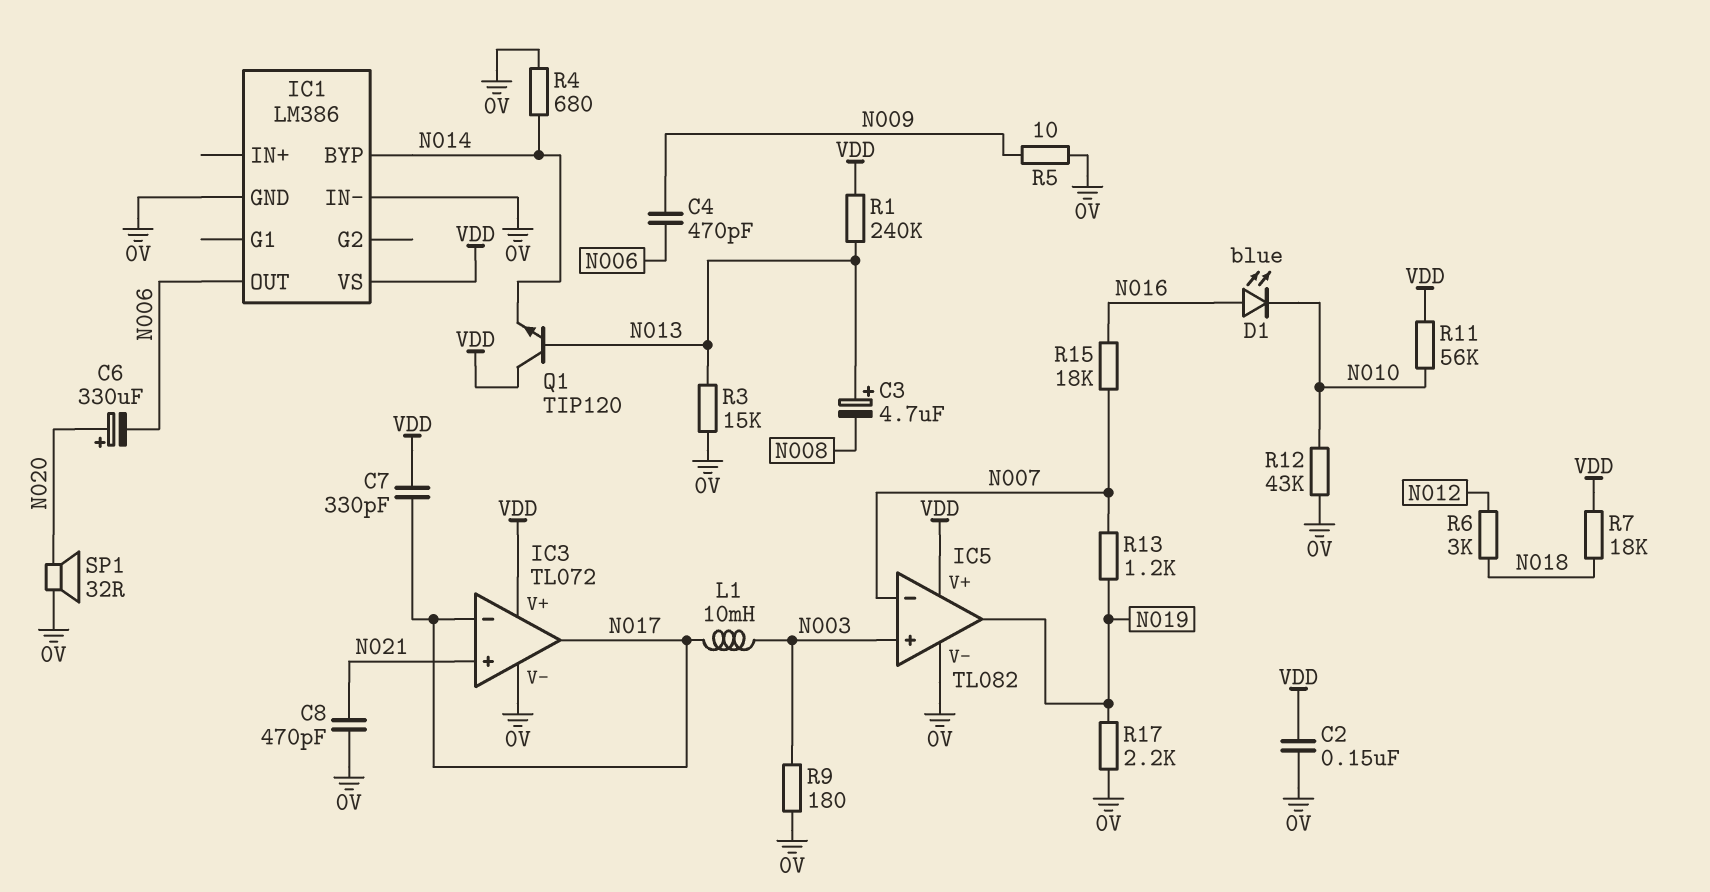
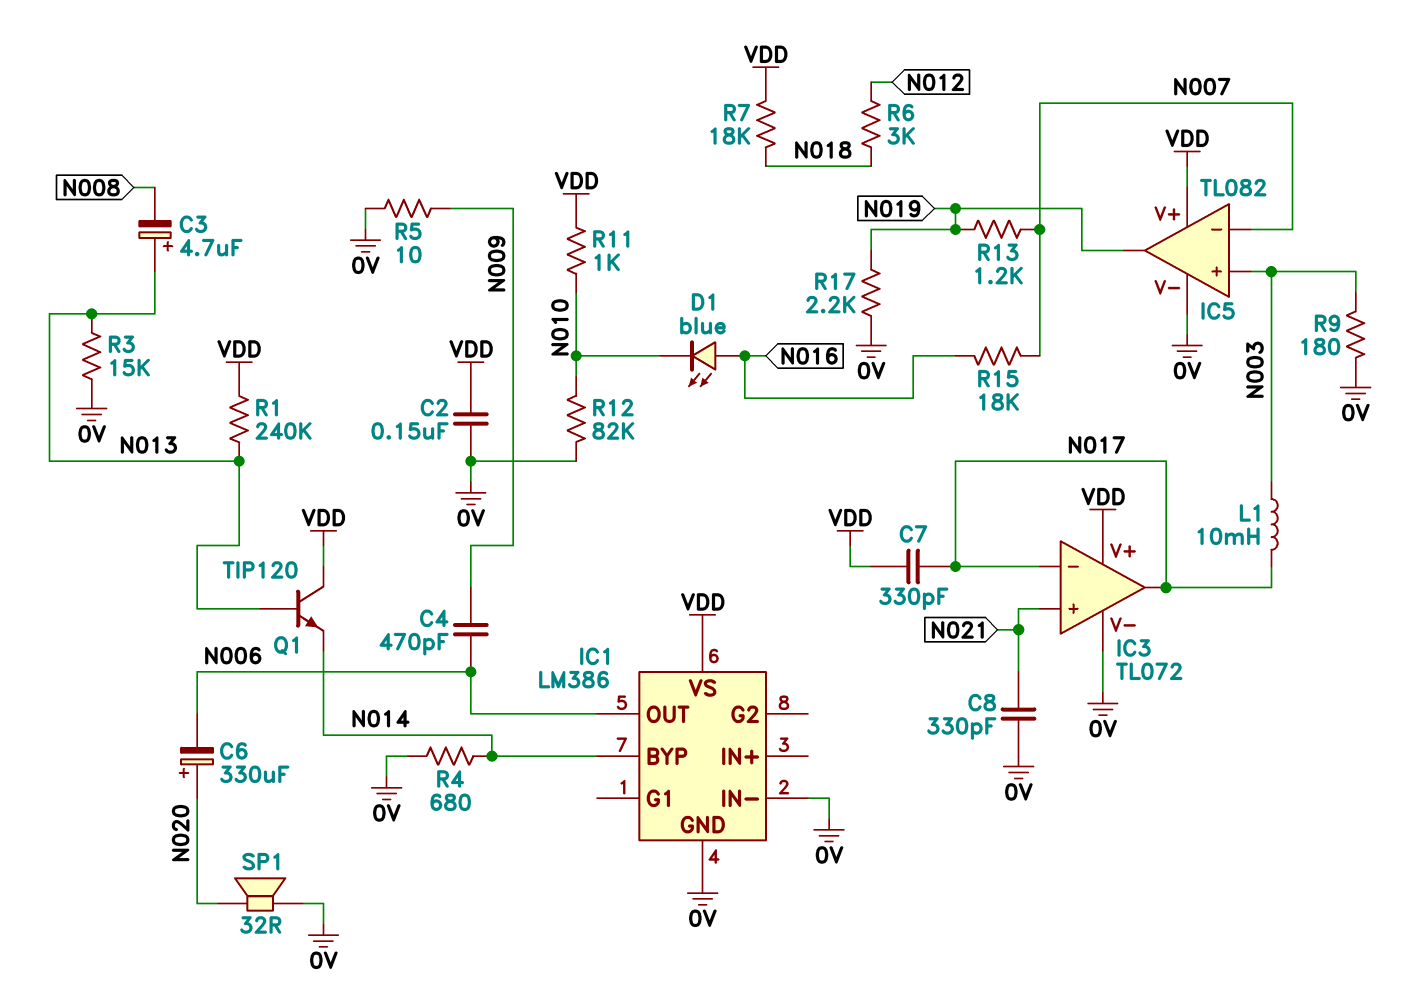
C8: 470pF (0V, N021) -> 330pF (0V, N021)
R11: 56k (N010, VDD) -> 1k (N010, VDD)
R12: 43k (0V, N010) -> 82k (0V, N010)

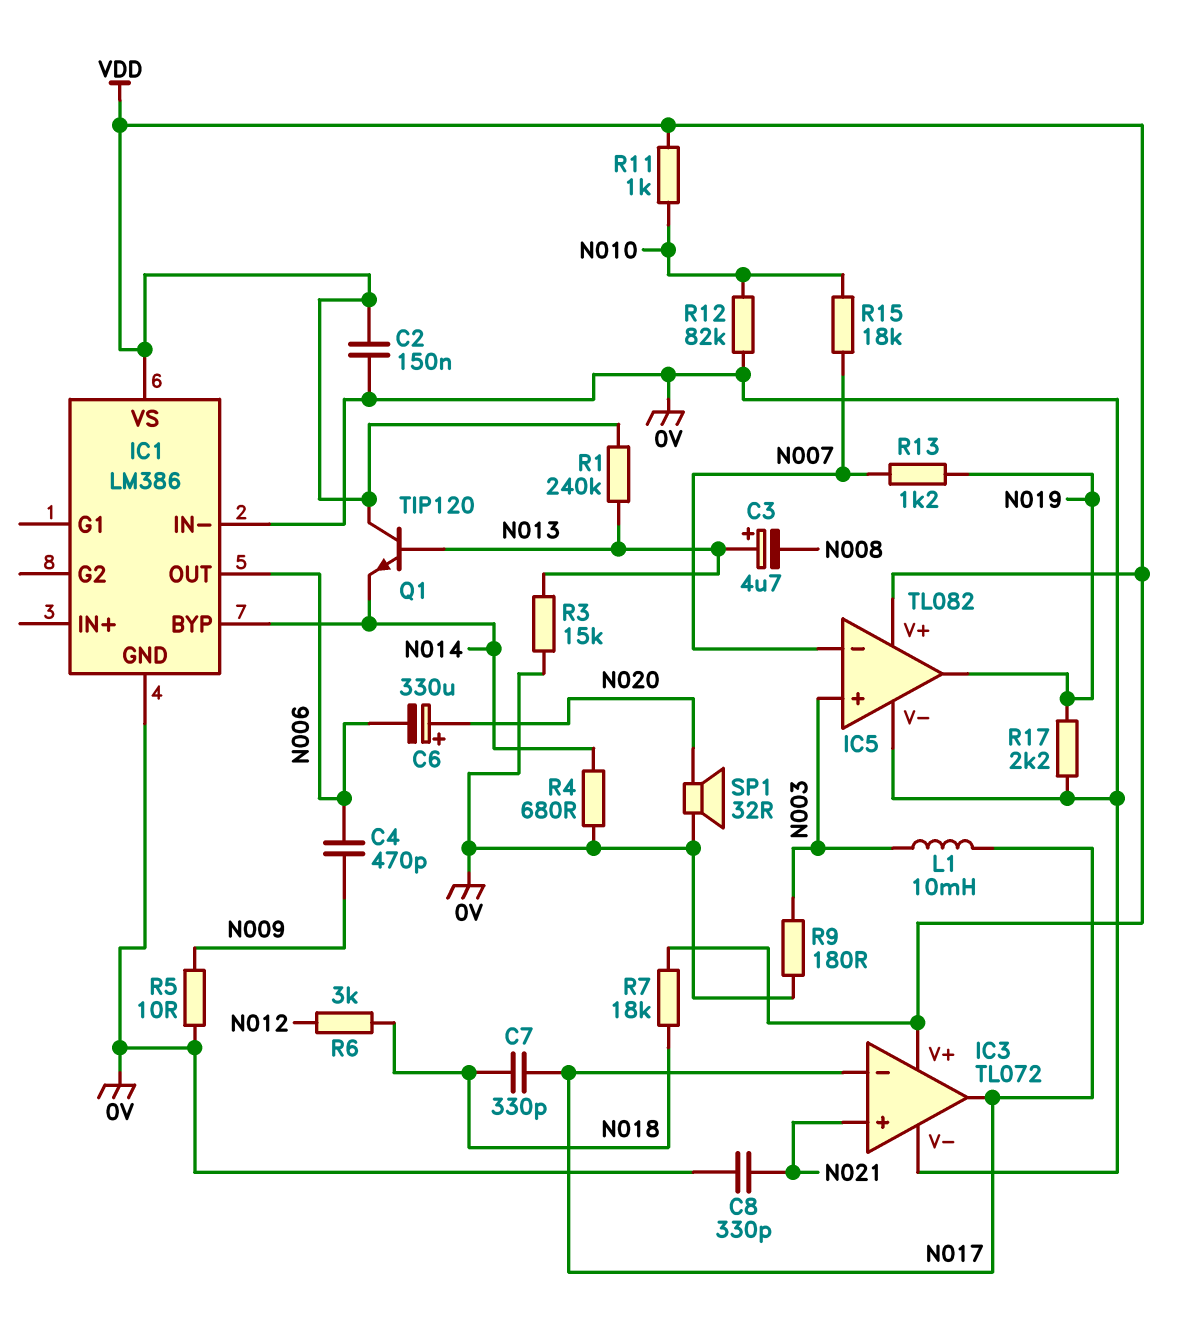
C7: 330pF (N017, VDD) -> 330pF (N017, N018)
D1: LED blue (A N016, K N010) -> none
R15: 18k (N007, N016) -> 18k (N007, N010)

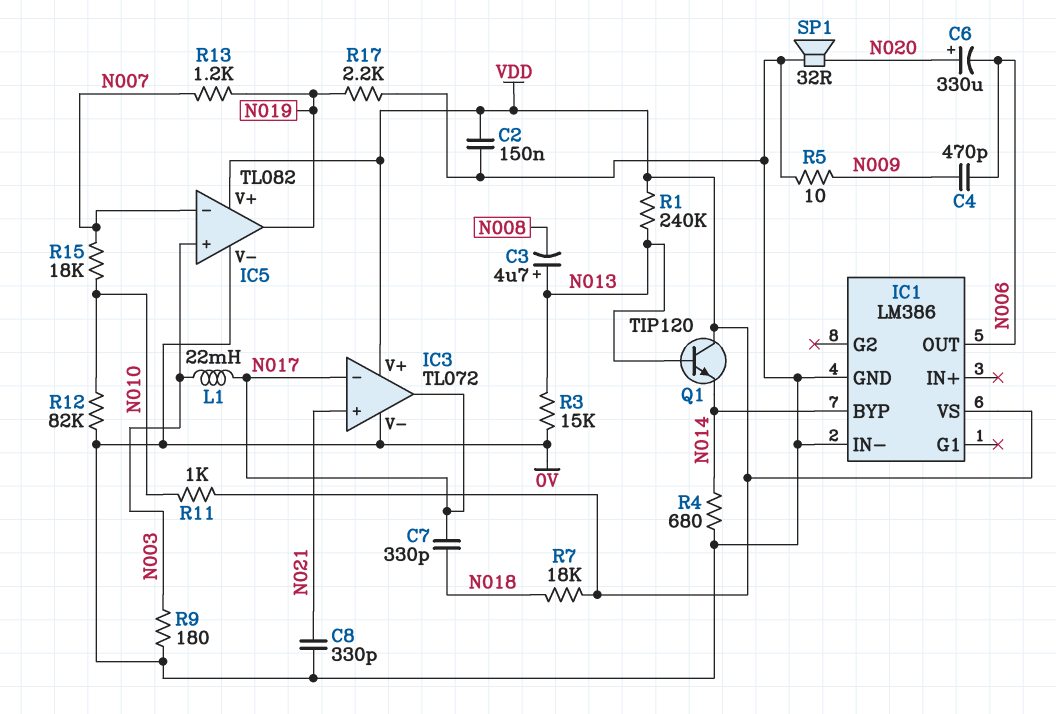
L1: 10mH (N003, N017) -> 22mH (N003, N017)
R6: 3k (N012, N018) -> none

